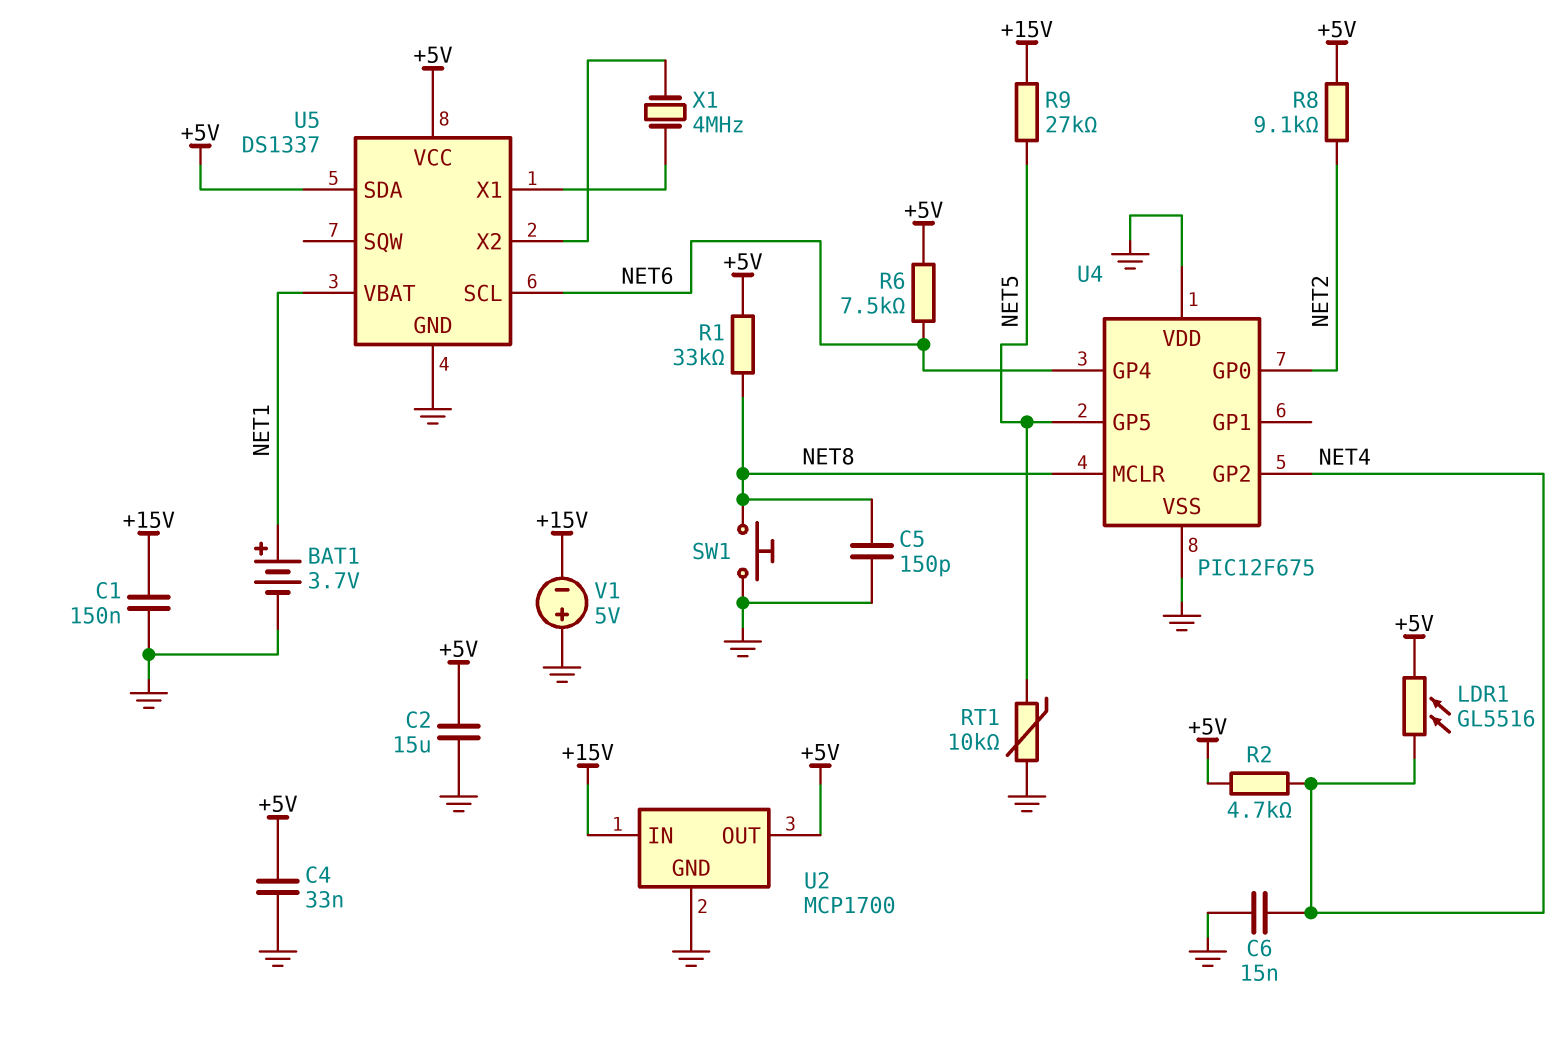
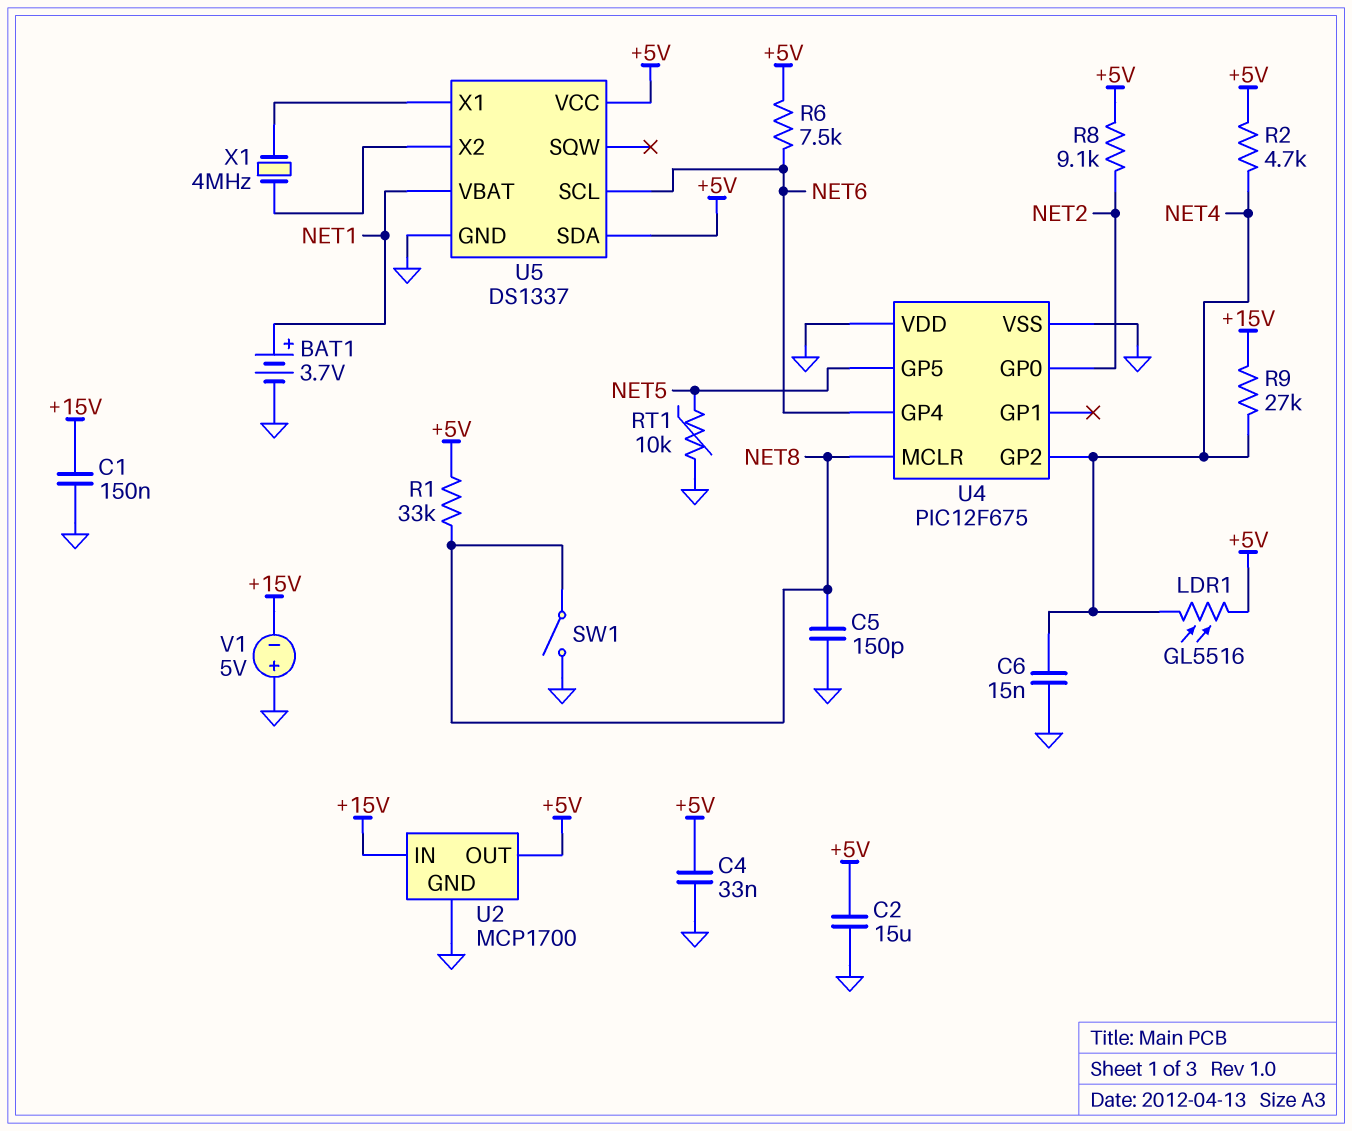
R9: 27k (+15V, NET5) -> 27k (+15V, NET4)
SW1: button (GND, NET8) -> switch (GND, NET8)

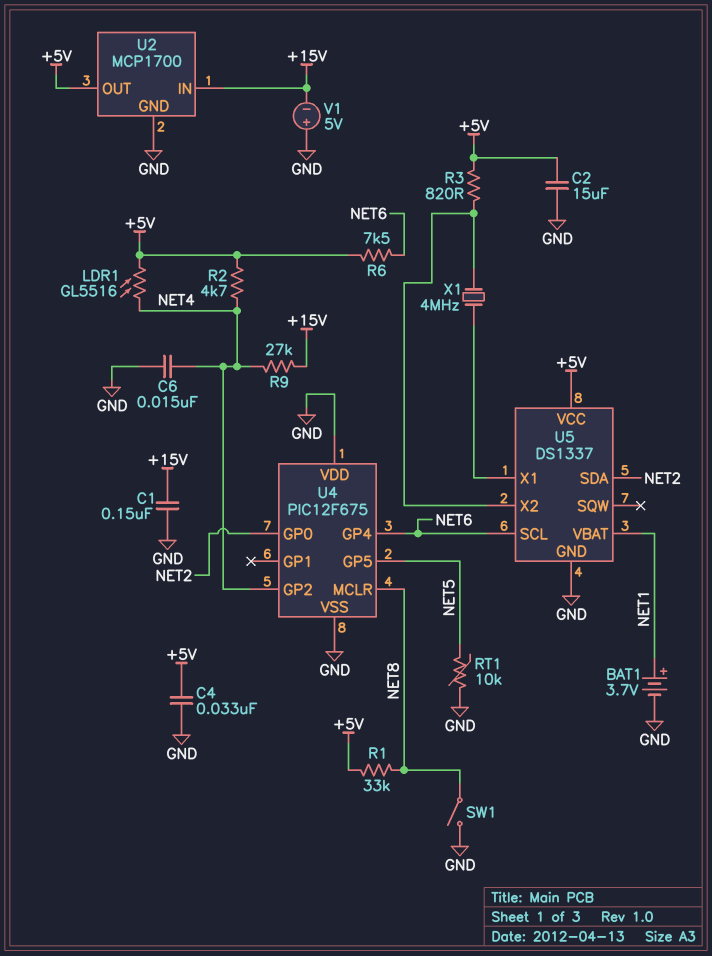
C5: 150pF (GND, NET8) -> none
R3: none -> 820 (+5V, U5/X2)
R8: 9.1k (+5V, NET2) -> none
U5 pin SDA: +5V -> NET2

